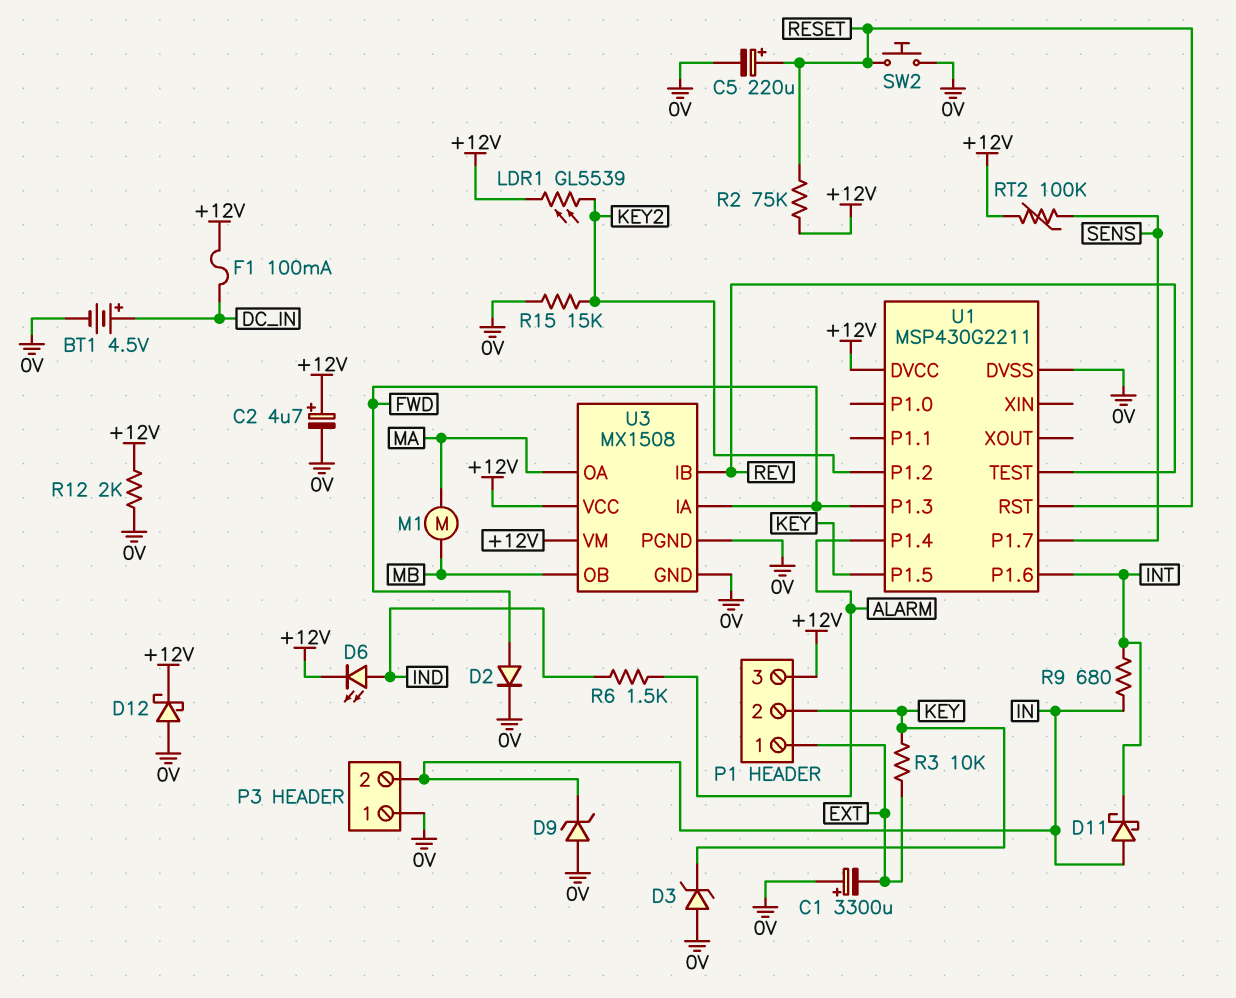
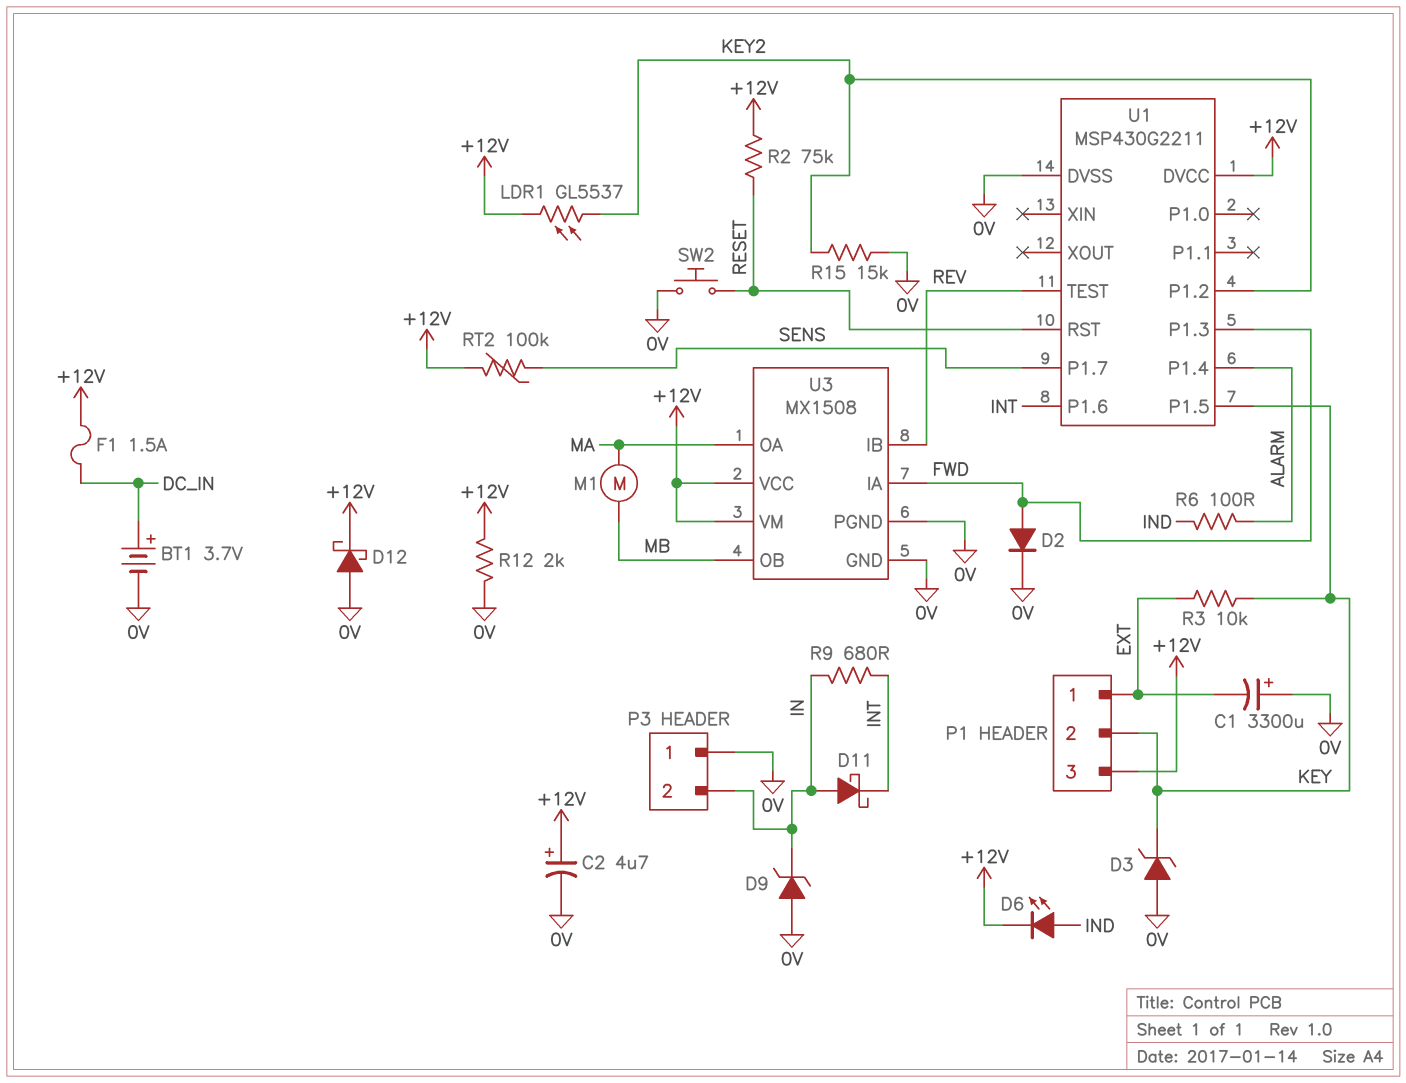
BT1: 4.5V (plus DC_IN, minus 0V) -> 3.7V (plus DC_IN, minus 0V)
C5: 220uF (plus RESET, minus 0V) -> none
F1: 100mA (+12V, DC_IN) -> 1.5A (+12V, DC_IN)
LDR1: GL5539 (+12V, KEY2) -> GL5537 (+12V, KEY2)
R6: 1.5k (ALARM, IND) -> 100 (ALARM, IND)

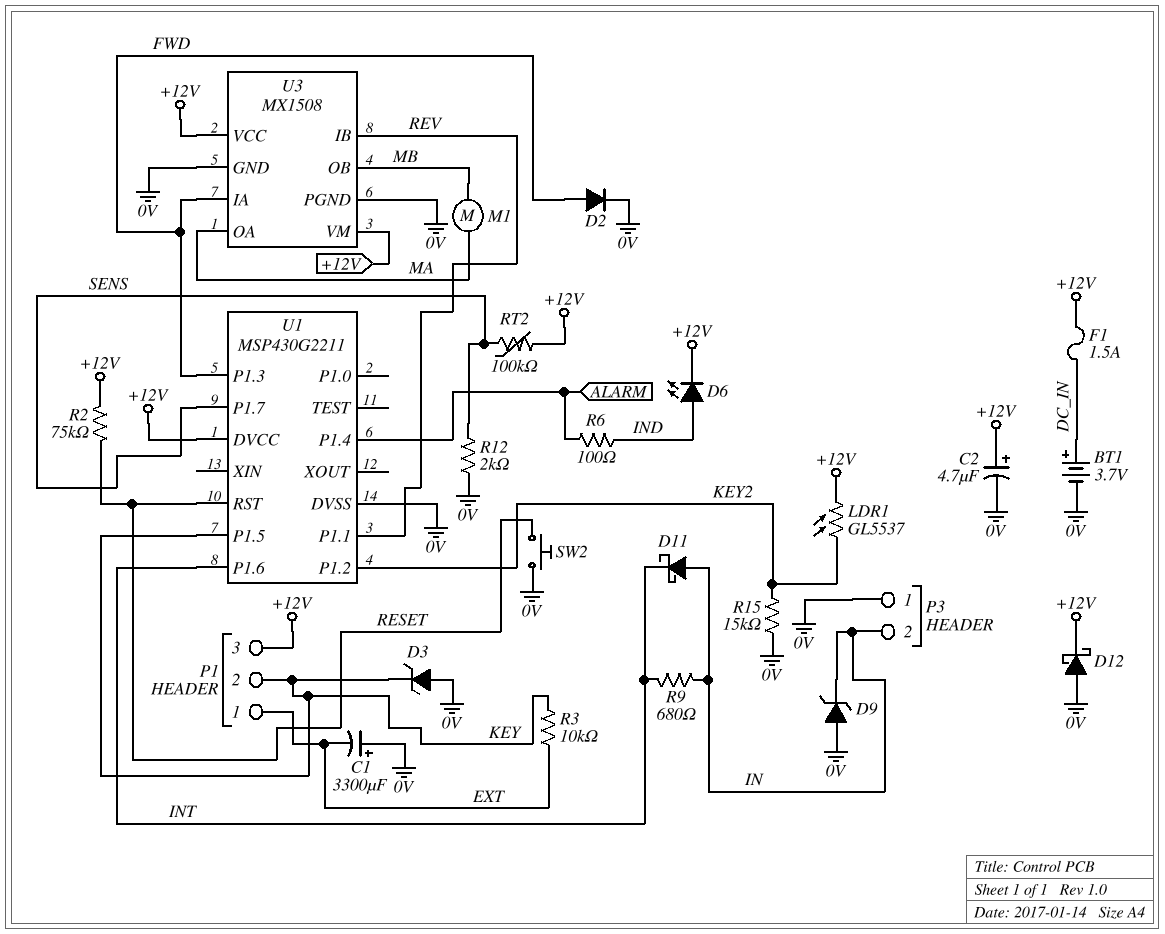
R12: 2k (+12V, 0V) -> 2k (0V, SENS)
U1 pin P1.1: none -> REV
U1 pin TEST: REV -> none

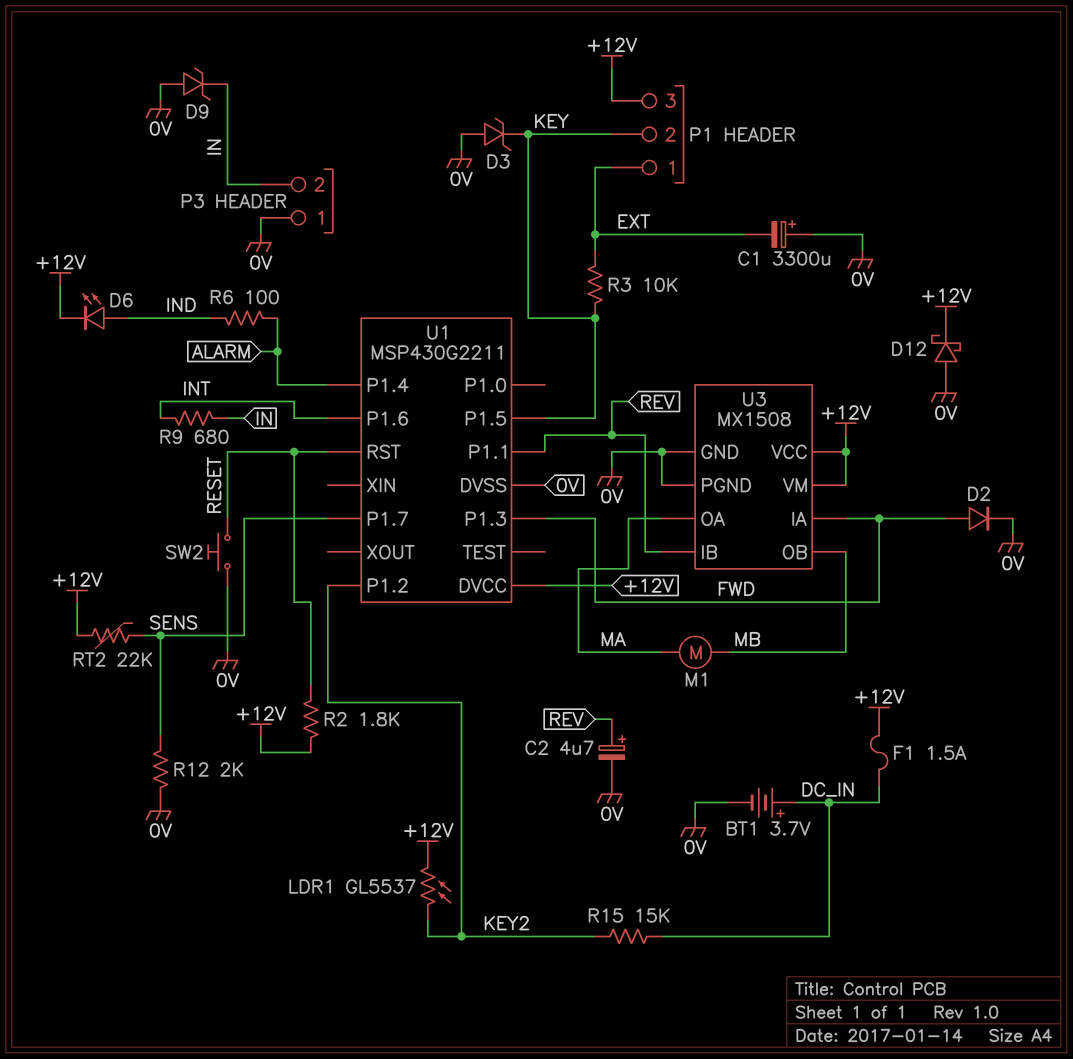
C2: 4.7uF (plus +12V, minus 0V) -> 4.7uF (plus REV, minus 0V)
D11: schottky (A IN, K INT) -> none
R2: 75k (+12V, RESET) -> 1.8k (+12V, RESET)
R15: 15k (0V, KEY2) -> 15k (DC_IN, KEY2)
RT2: 100k (+12V, SENS) -> 22k (+12V, SENS)

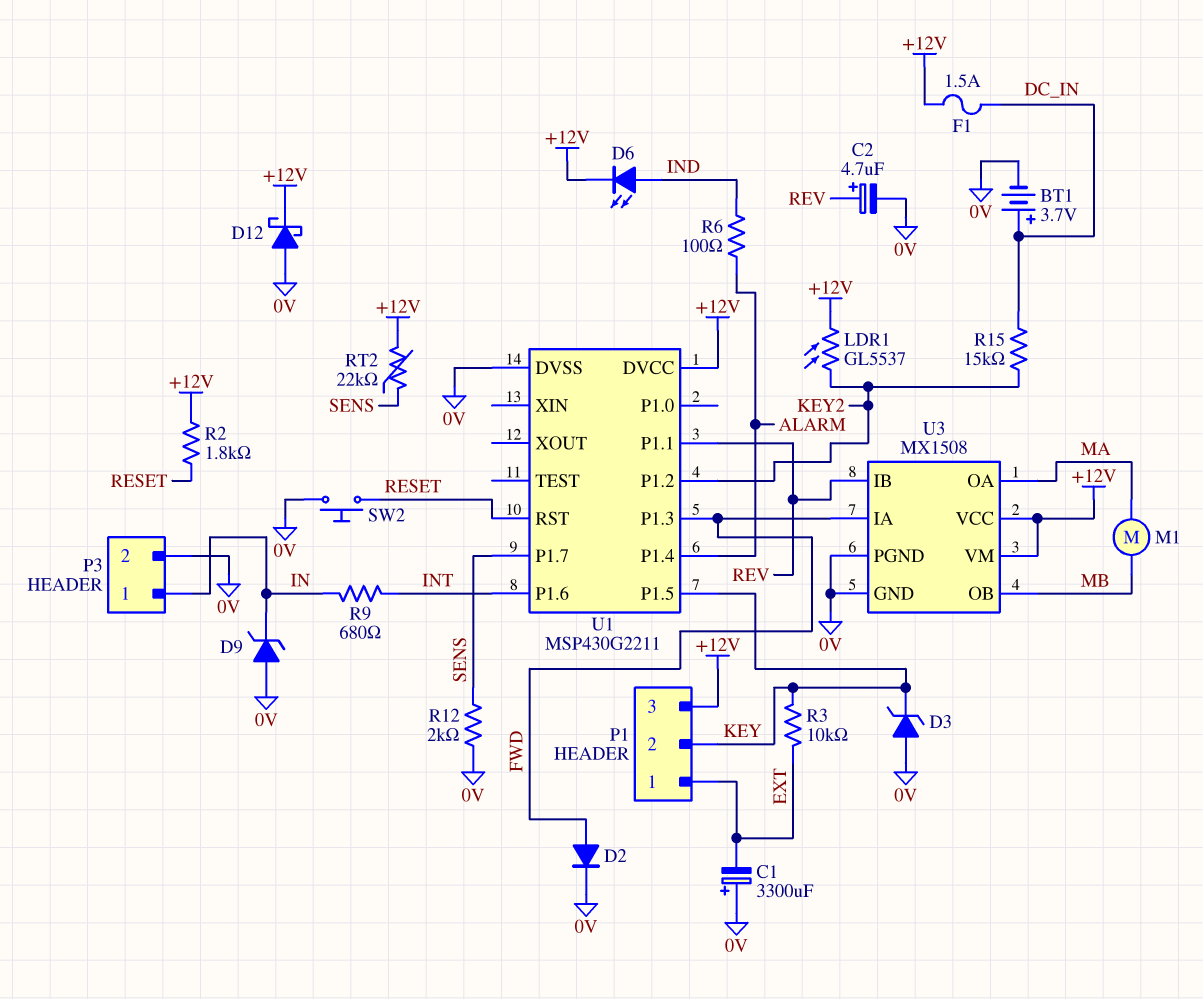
P3 pin 1: 0V -> IN
P3 pin 2: IN -> 0V

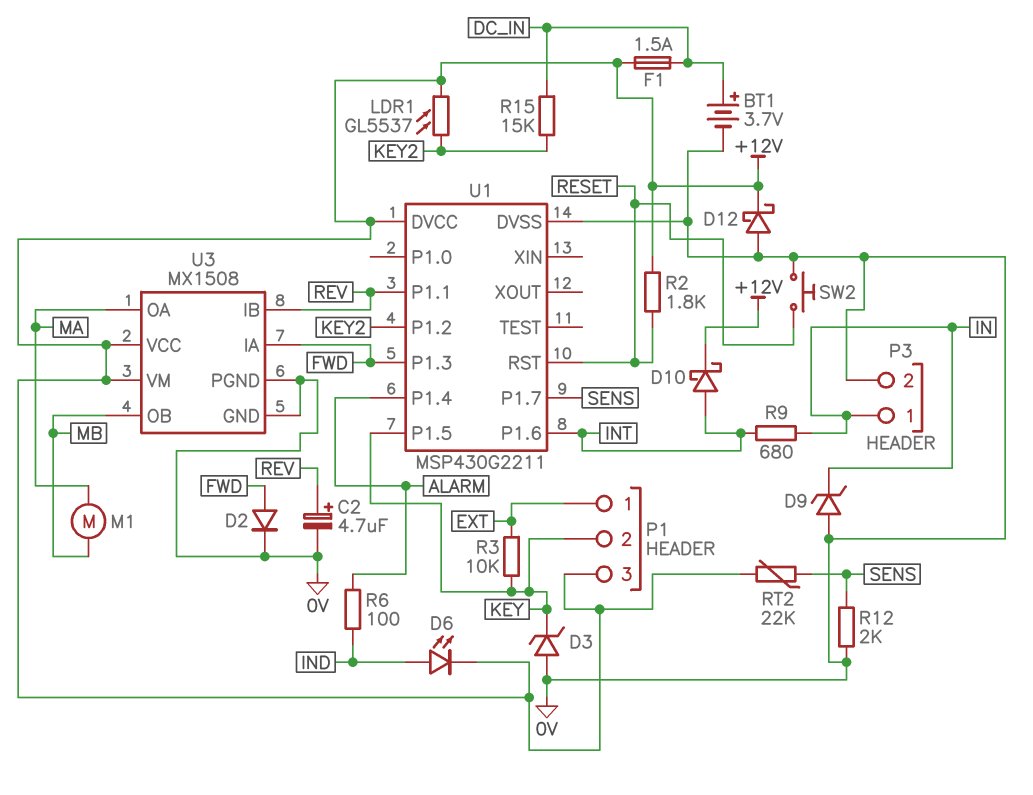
C1: 3300uF (plus 0V, minus EXT) -> none
D10: none -> schottky (A INT, K +12V)

